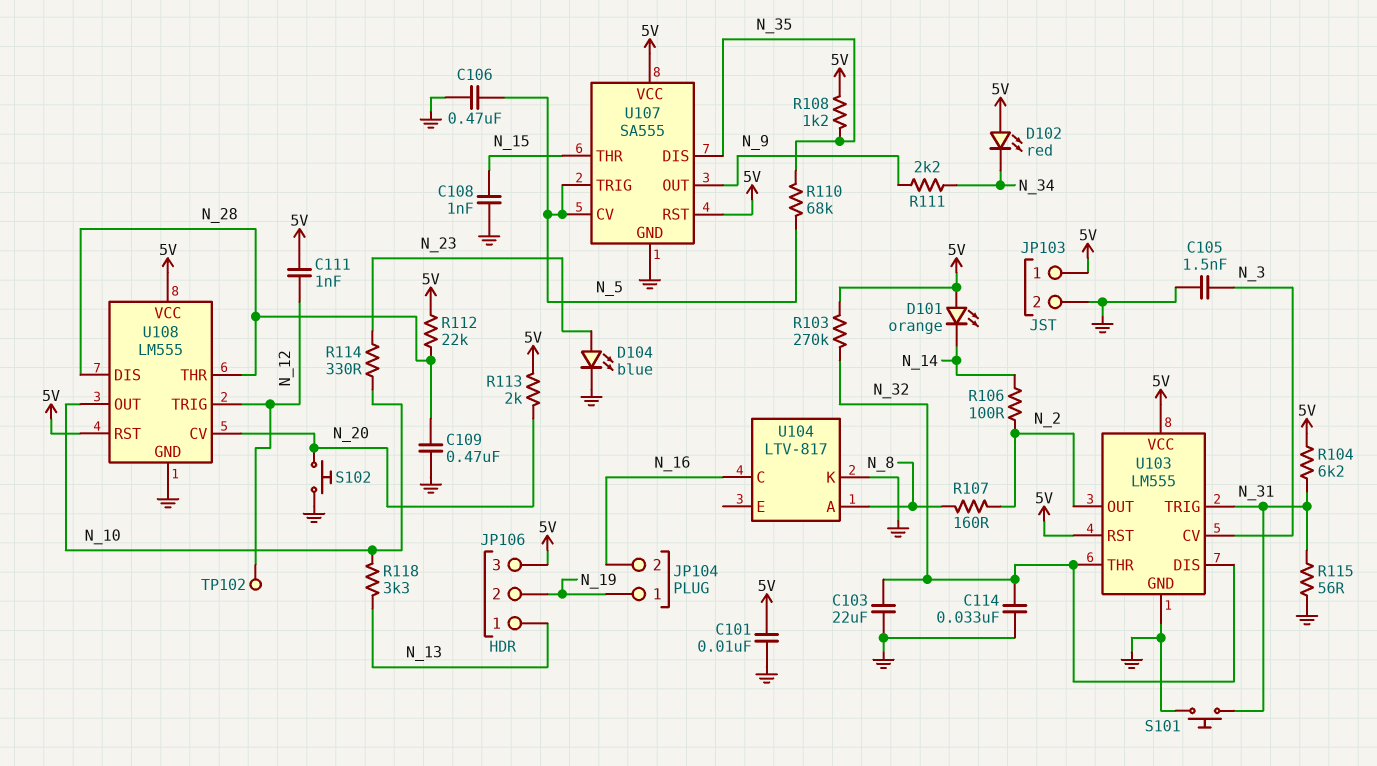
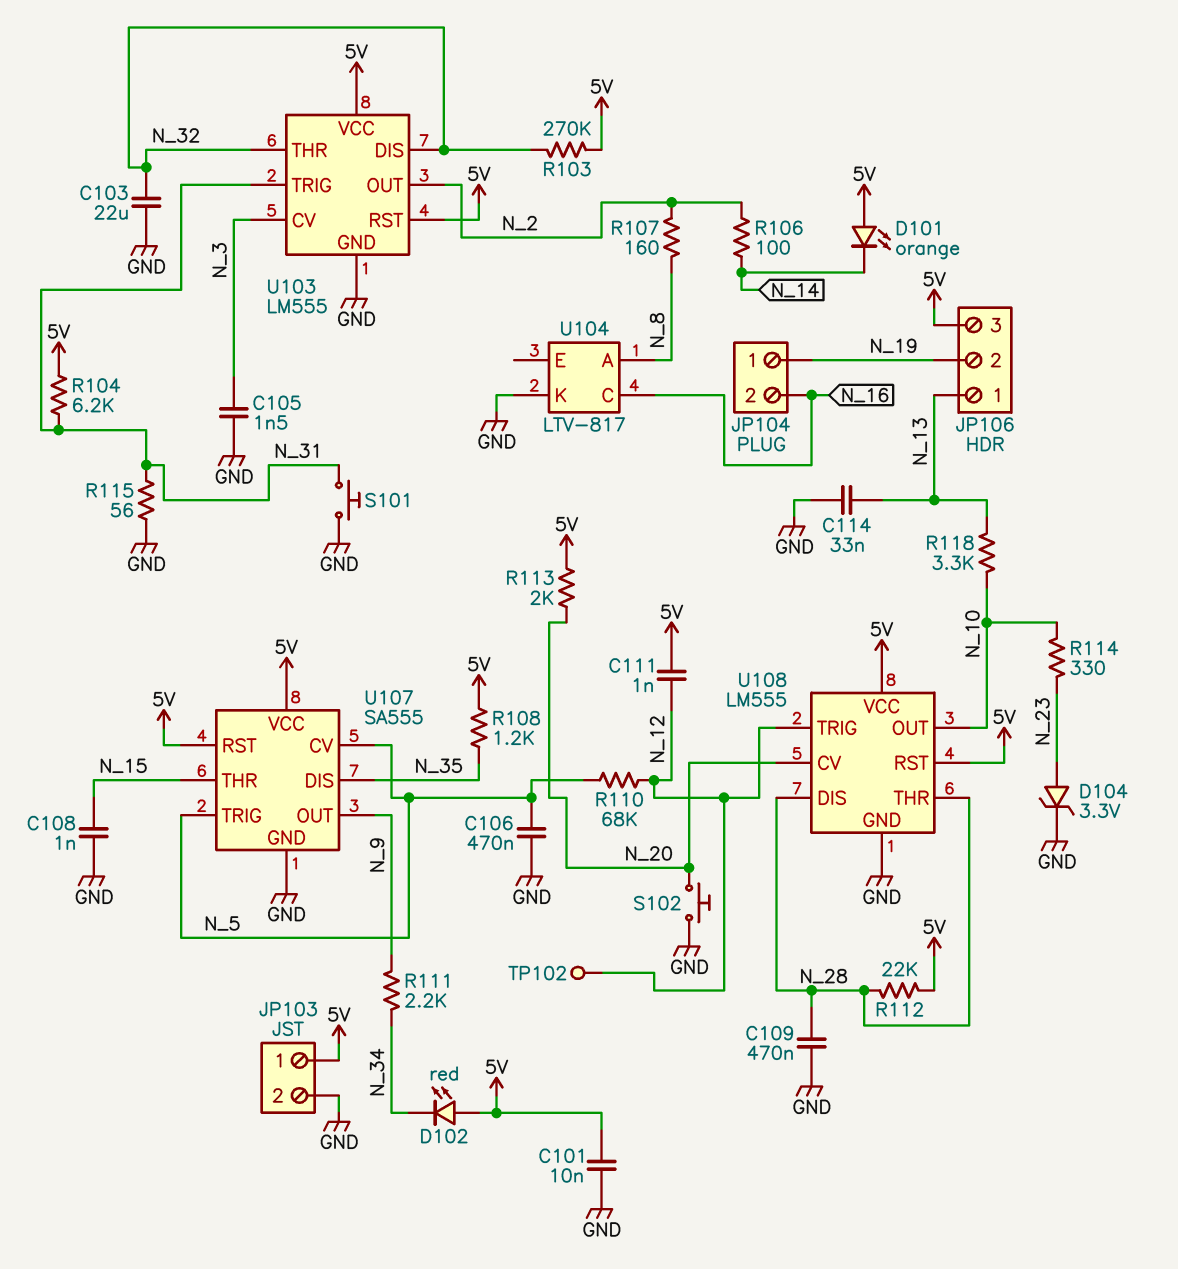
C114: 33nF (GND, N_32) -> 33nF (GND, N_13)
D104: LED blue (A N_23, K GND) -> zener 3.3V (A N_23, K GND)
R110: 68k (N_5, N_35) -> 68k (N_5, N_12)

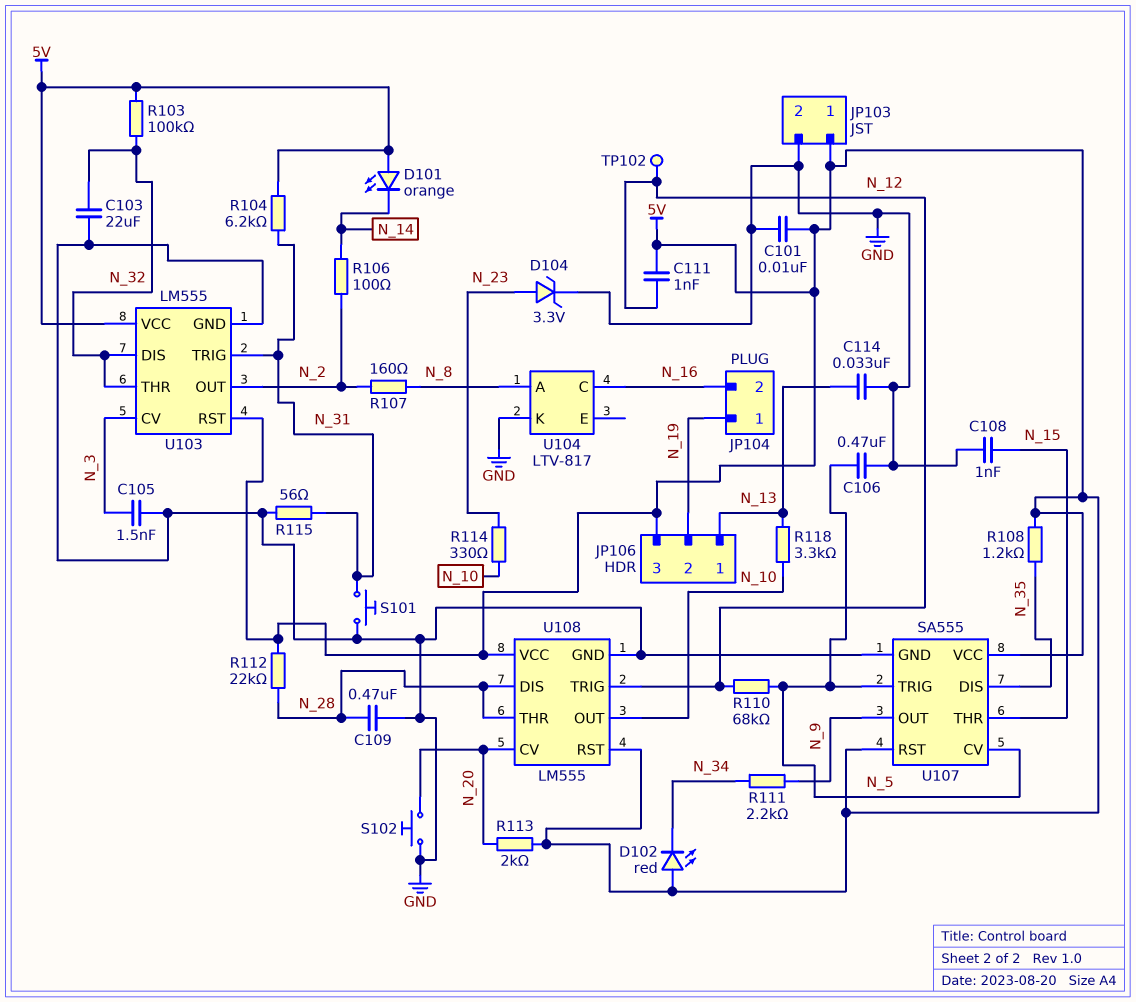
R103: 270k (5V, N_32) -> 100k (5V, N_32)

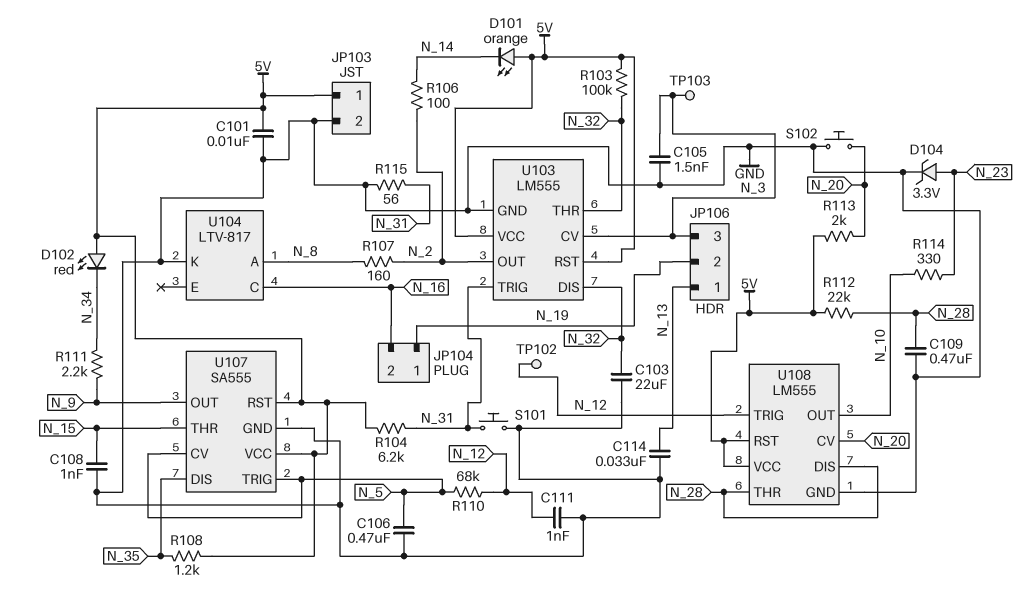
C111: 1nF (5V, N_12) -> 1nF (GND, N_12)
JP106 pin 3: 5V -> N_3
R118: 3.3k (N_10, N_13) -> none
TP103: none -> test point (N_3)

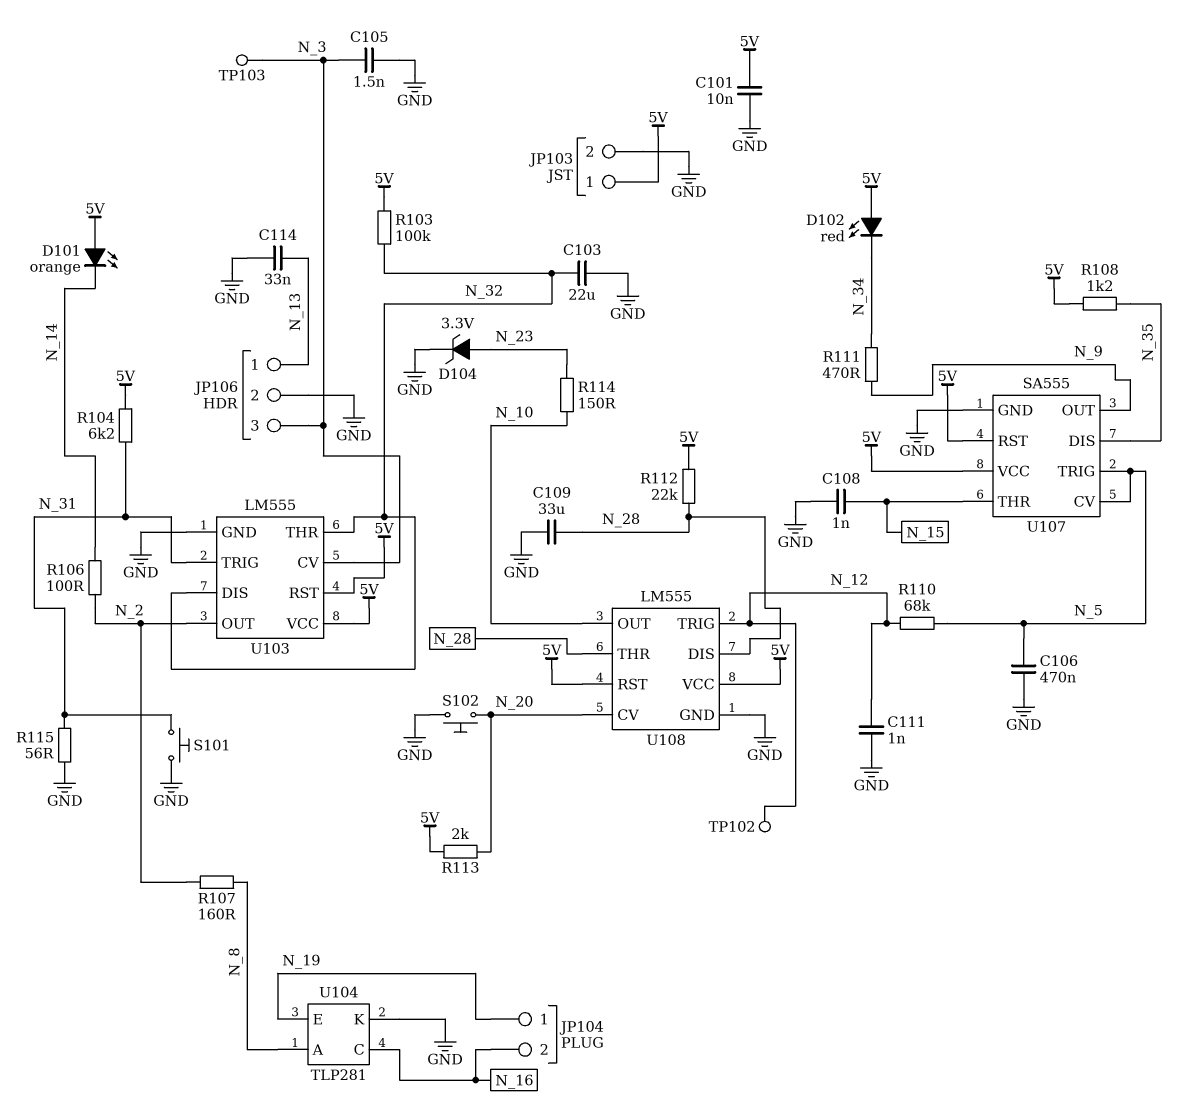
C109: 470nF (GND, N_28) -> 33uF (GND, N_28)
JP106 pin 2: N_19 -> GND
R111: 2.2k (N_9, N_34) -> 470 (N_9, N_34)
R114: 330 (N_10, N_23) -> 150 (N_10, N_23)
U104: LTV-817 -> TLP281
U104 pin E: none -> N_19

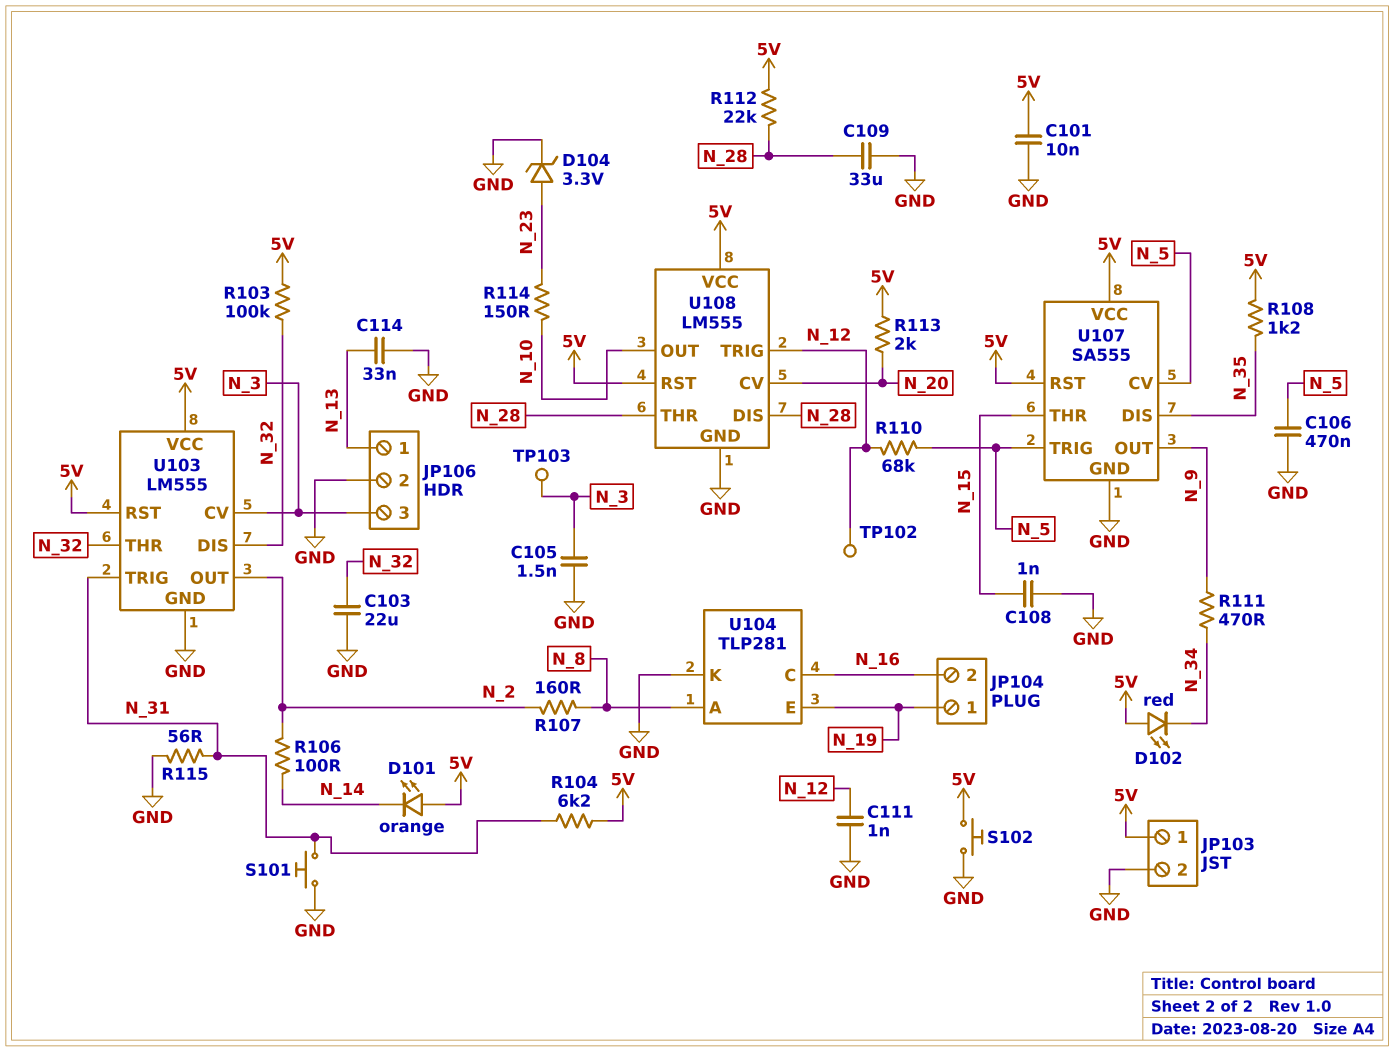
S102: button (GND, N_20) -> button (5V, GND)

